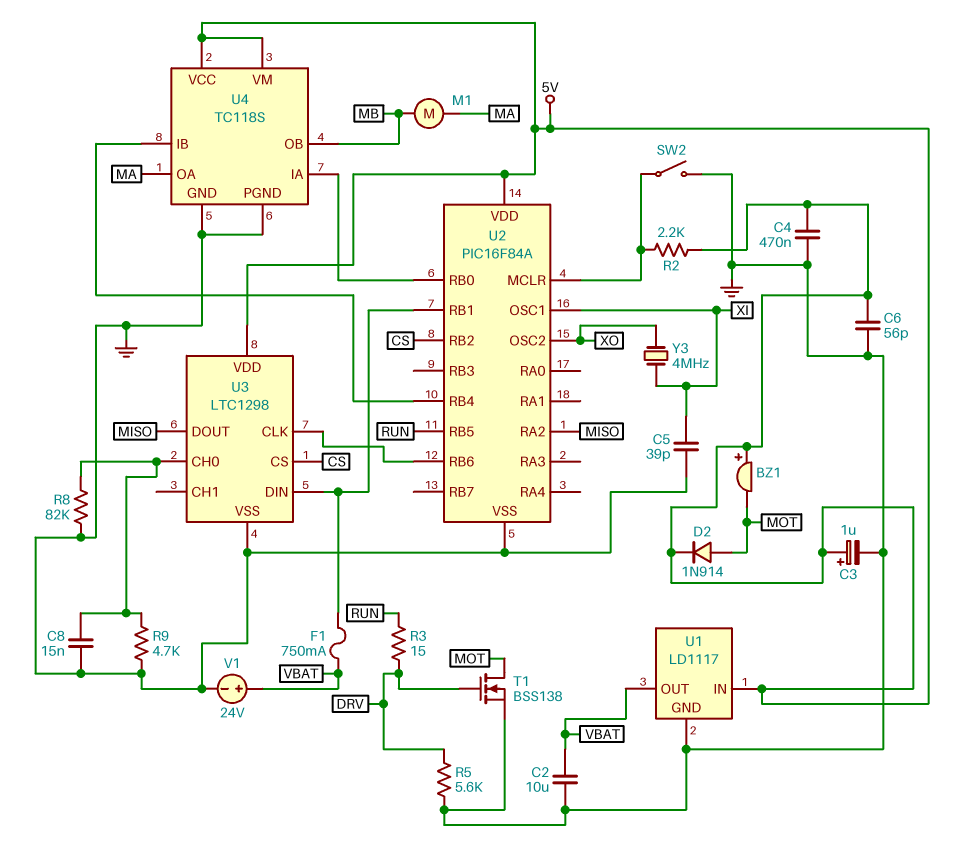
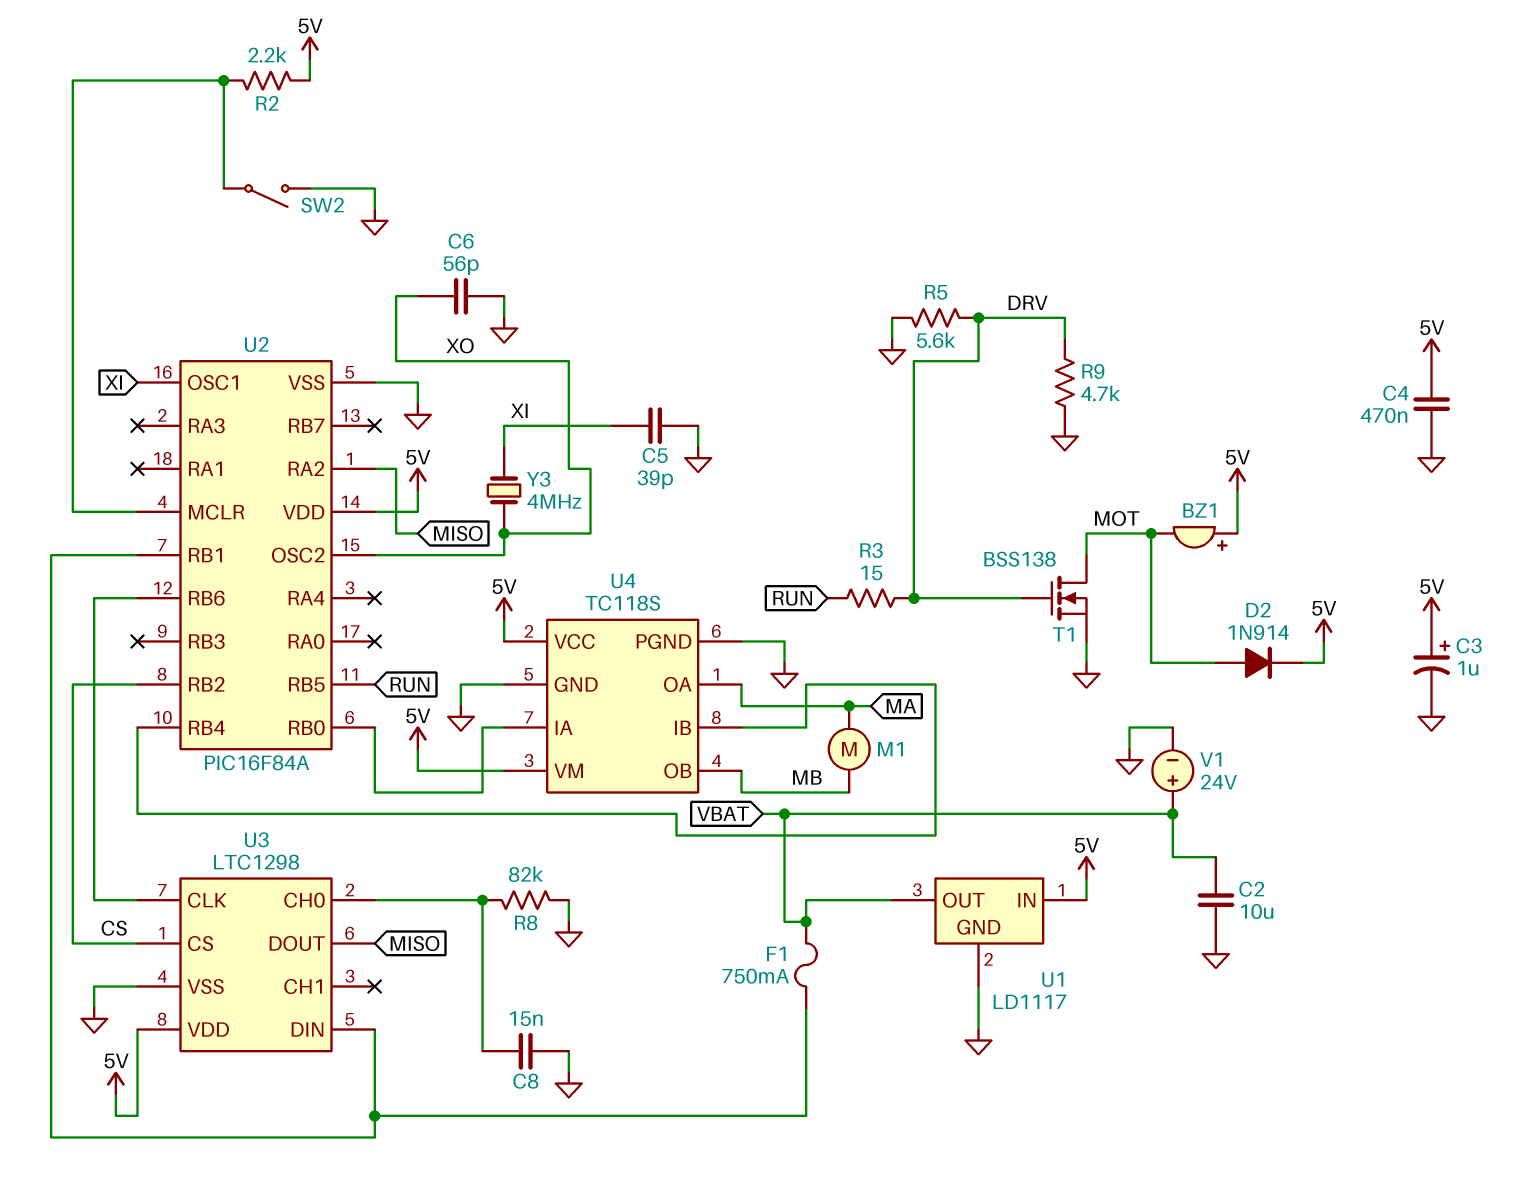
C6: 56pF (5V, GND) -> 56pF (GND, XO)
R9: 4.7k (GND, U3/CH0) -> 4.7k (DRV, GND)

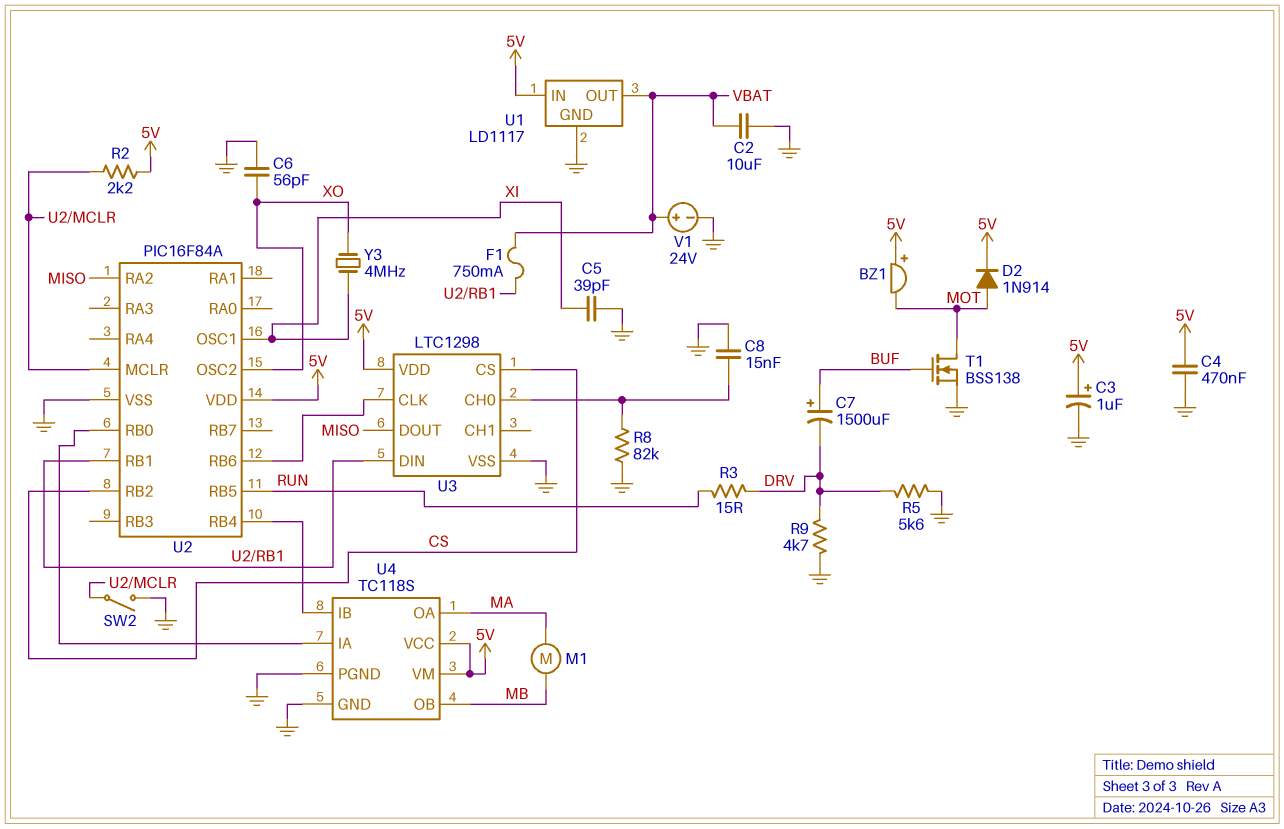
C7: none -> 1500uF (plus BUF, minus DRV)
T1: NMOS BSS138 (G DRV, D MOT, S GND) -> NMOS BSS138 (G BUF, D MOT, S GND)

